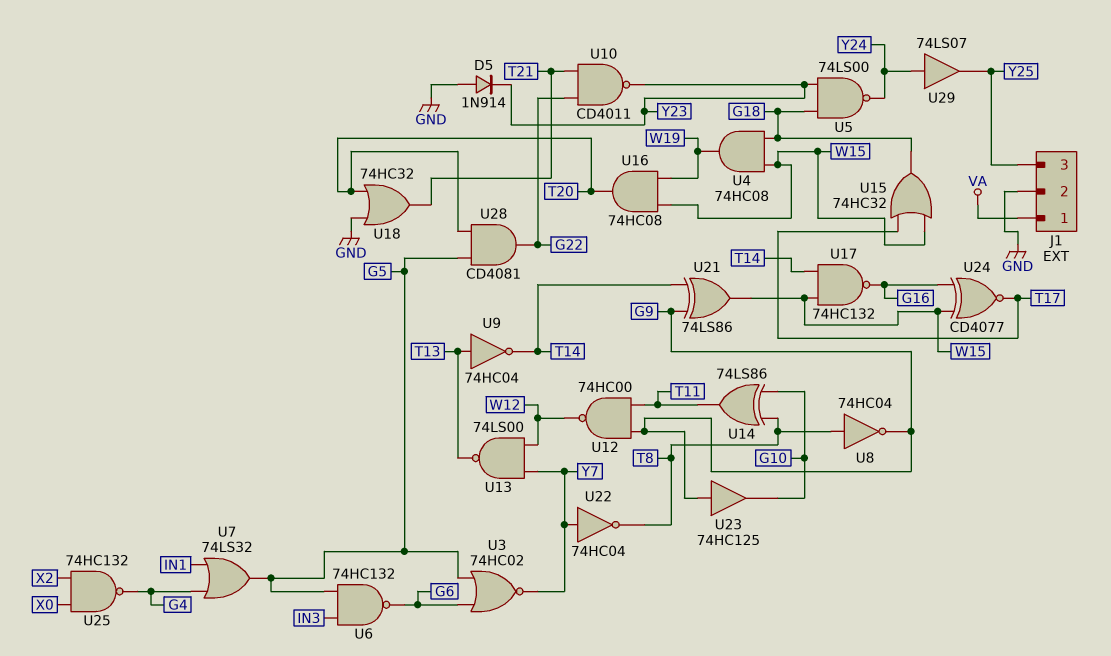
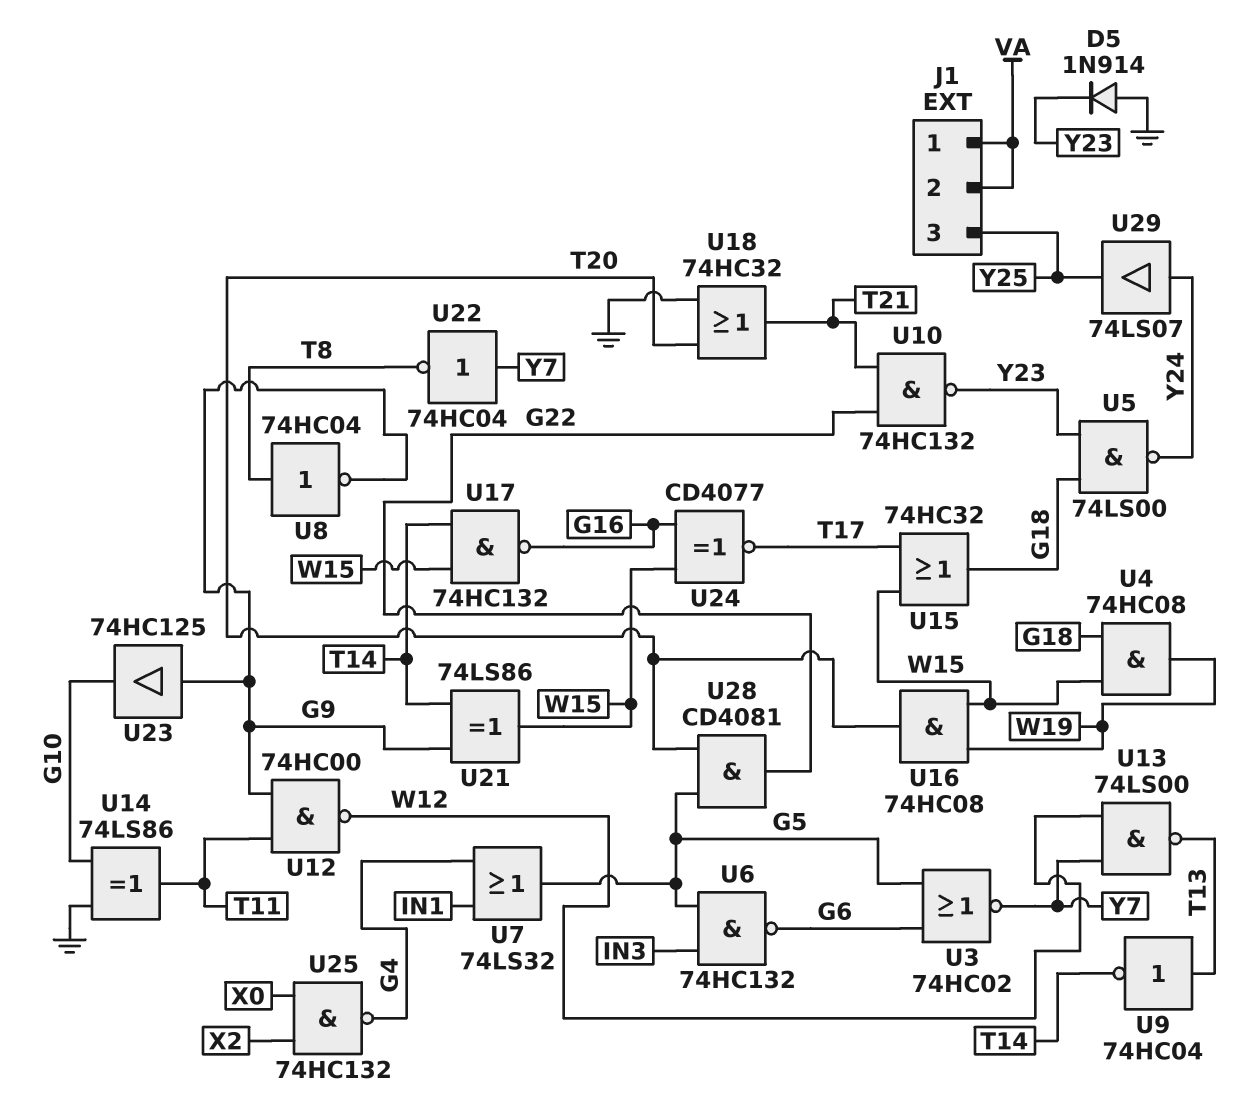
J1 pin 2: GND -> VA
U10: NAND CD4011 (in G22, in T21, out Y23) -> NAND 74HC132 (in G22, in T21, out Y23)
U14: XOR 74LS86 (in G10, in T8, out T11) -> XOR 74LS86 (in G10, in GND, out T11)

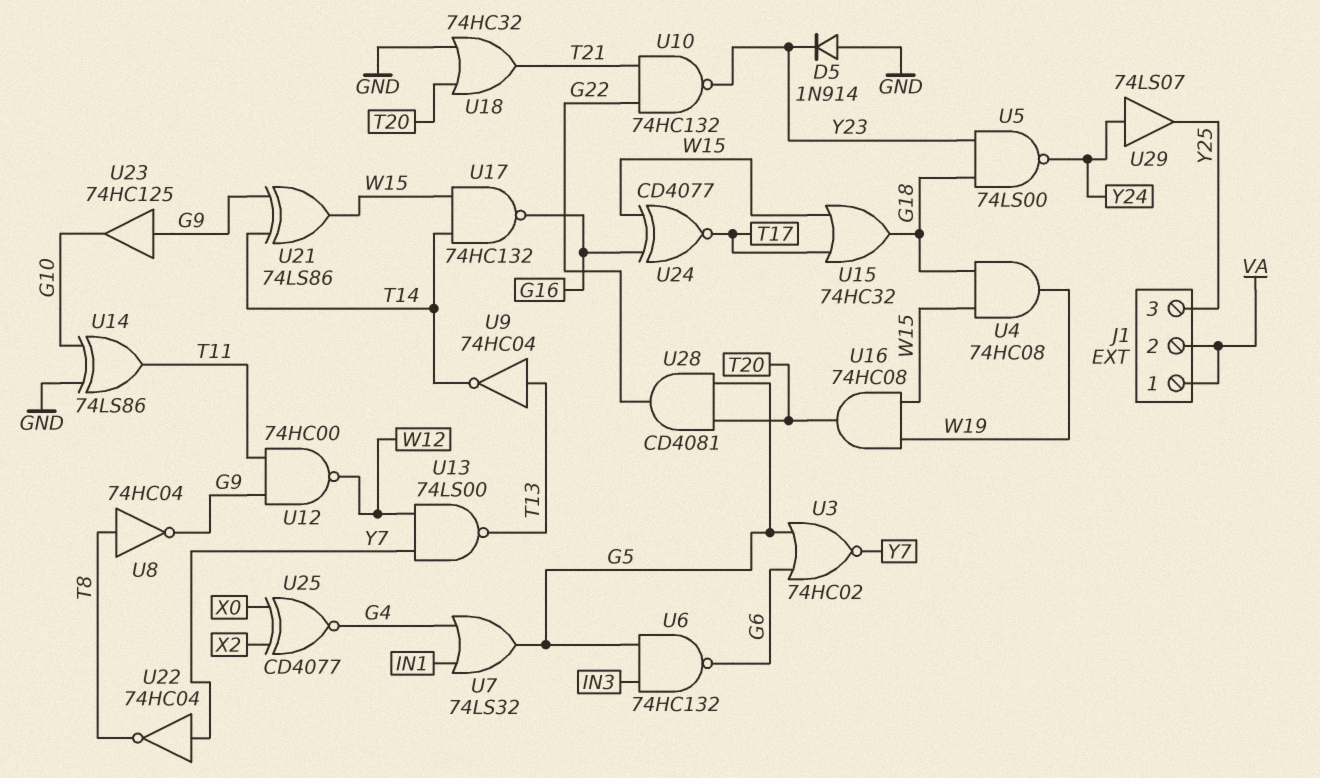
U25: NAND 74HC132 (in X0, in X2, out G4) -> XNOR CD4077 (in X0, in X2, out G4)

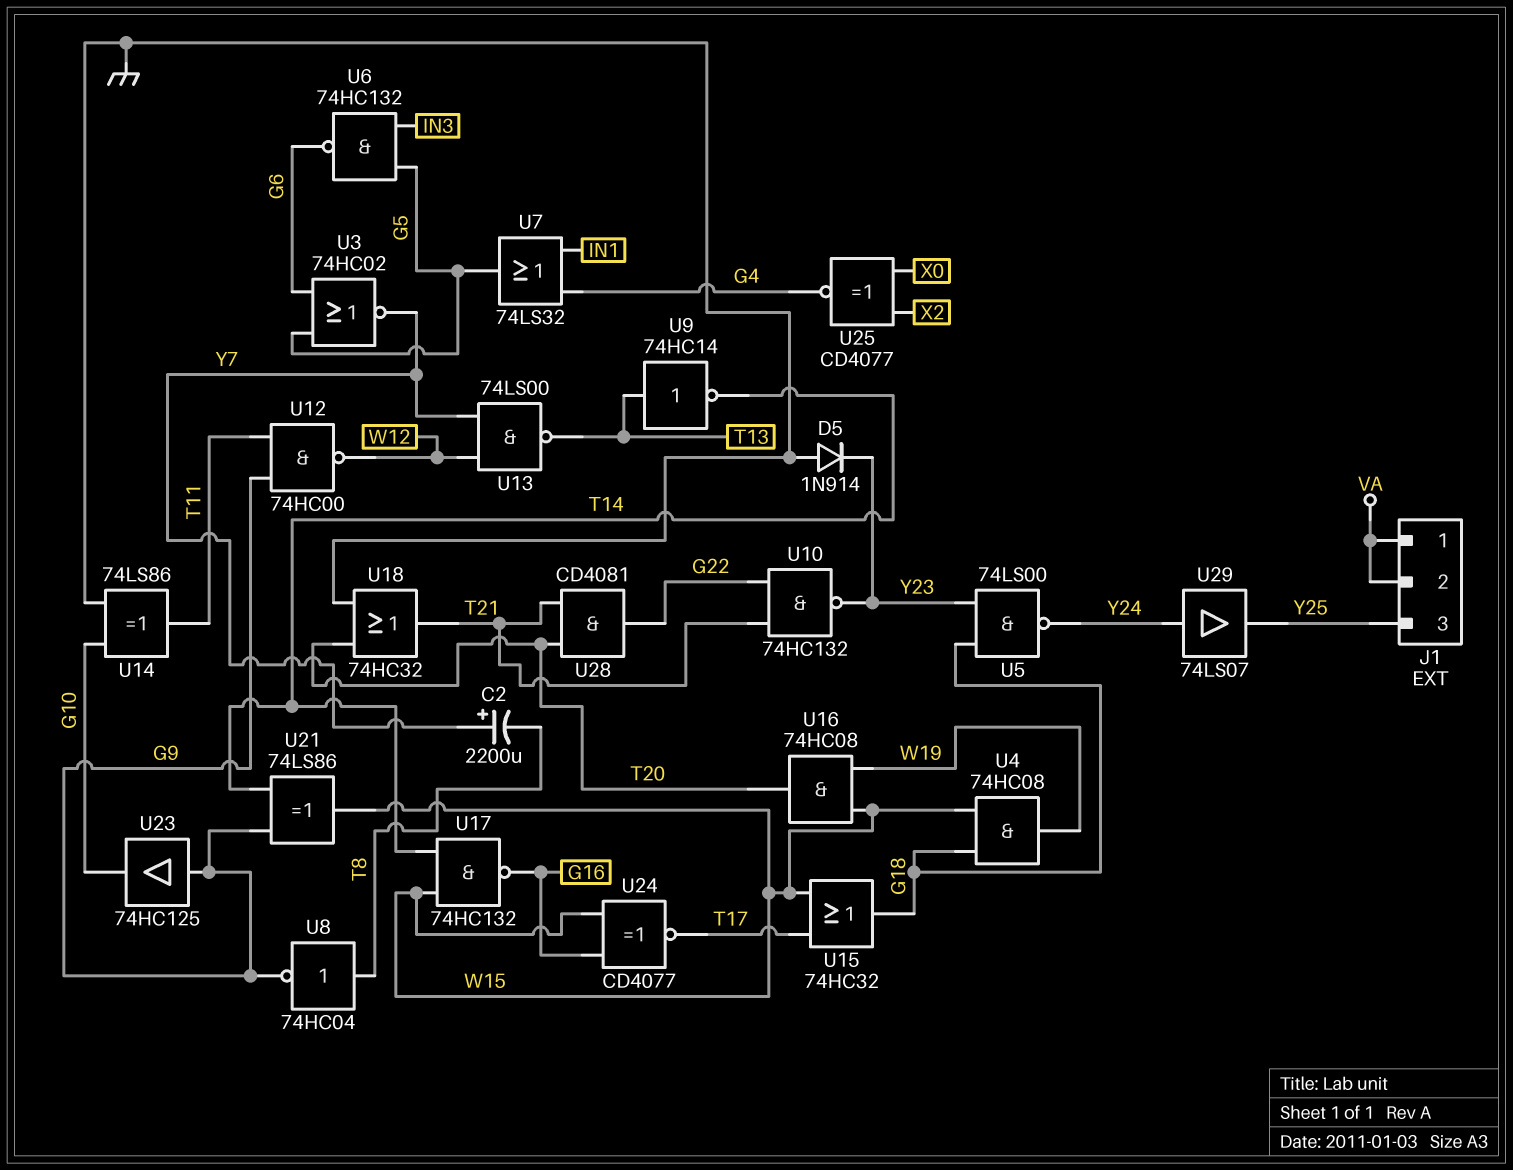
C2: none -> 2200uF (plus Y7, minus T8)
U9: NOT 74HC04 (in T13, out T14) -> NOT 74HC14 (in T13, out T14)
U22: NOT 74HC04 (in Y7, out T8) -> none
U28: AND CD4081 (in G5, in T20, out G22) -> AND CD4081 (in T20, in T21, out G22)

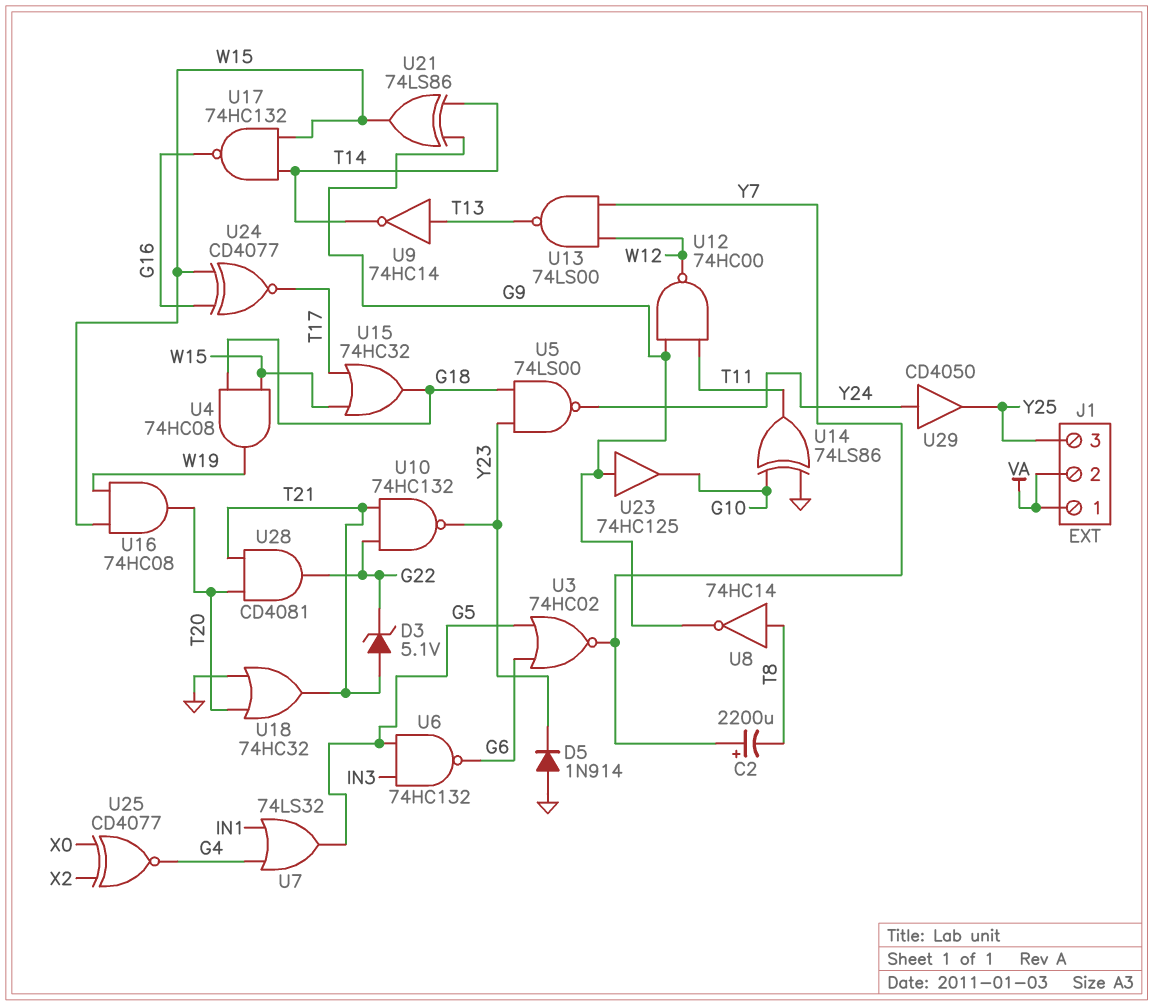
D3: none -> zener 5.1V (A T21, K G22)
U8: NOT 74HC04 (in T8, out G9) -> NOT 74HC14 (in T8, out G9)
U29: buffer 74LS07 (in Y24, out Y25) -> buffer CD4050 (in Y24, out Y25)

